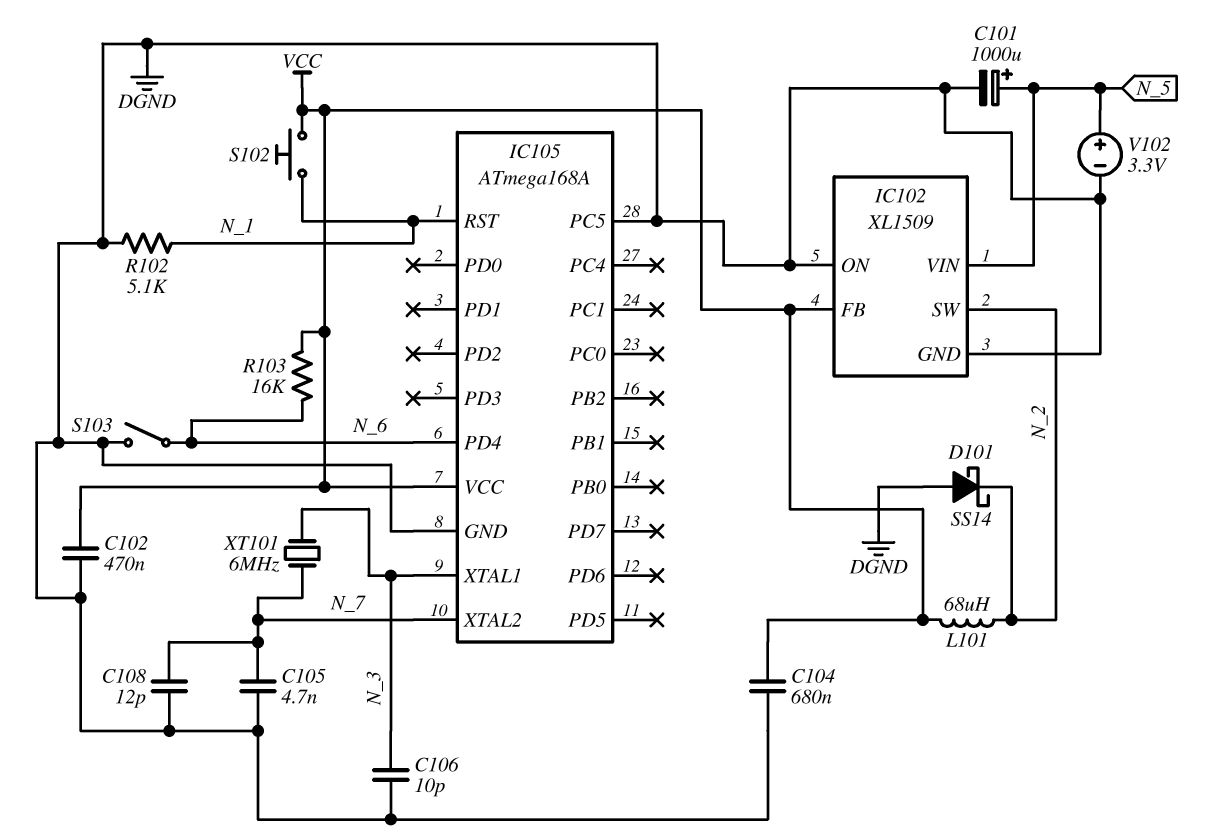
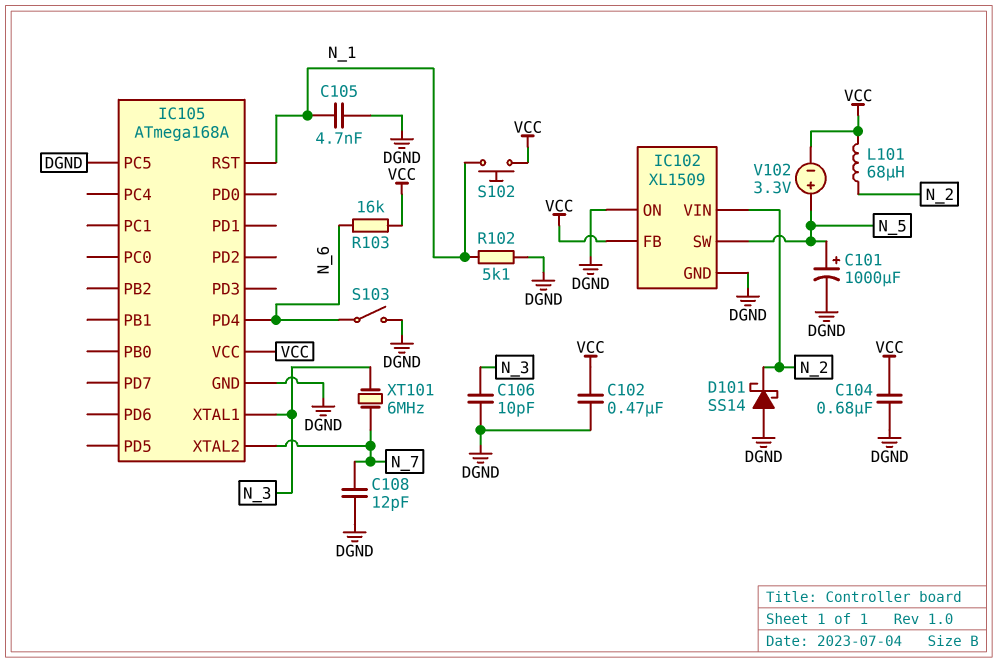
C105: 4.7nF (DGND, N_7) -> 4.7nF (DGND, N_1)
IC102 pin SW: N_2 -> N_5
IC102 pin VIN: N_5 -> N_2
V102: 3.3V (plus N_5, minus DGND) -> 3.3V (plus N_5, minus VCC)

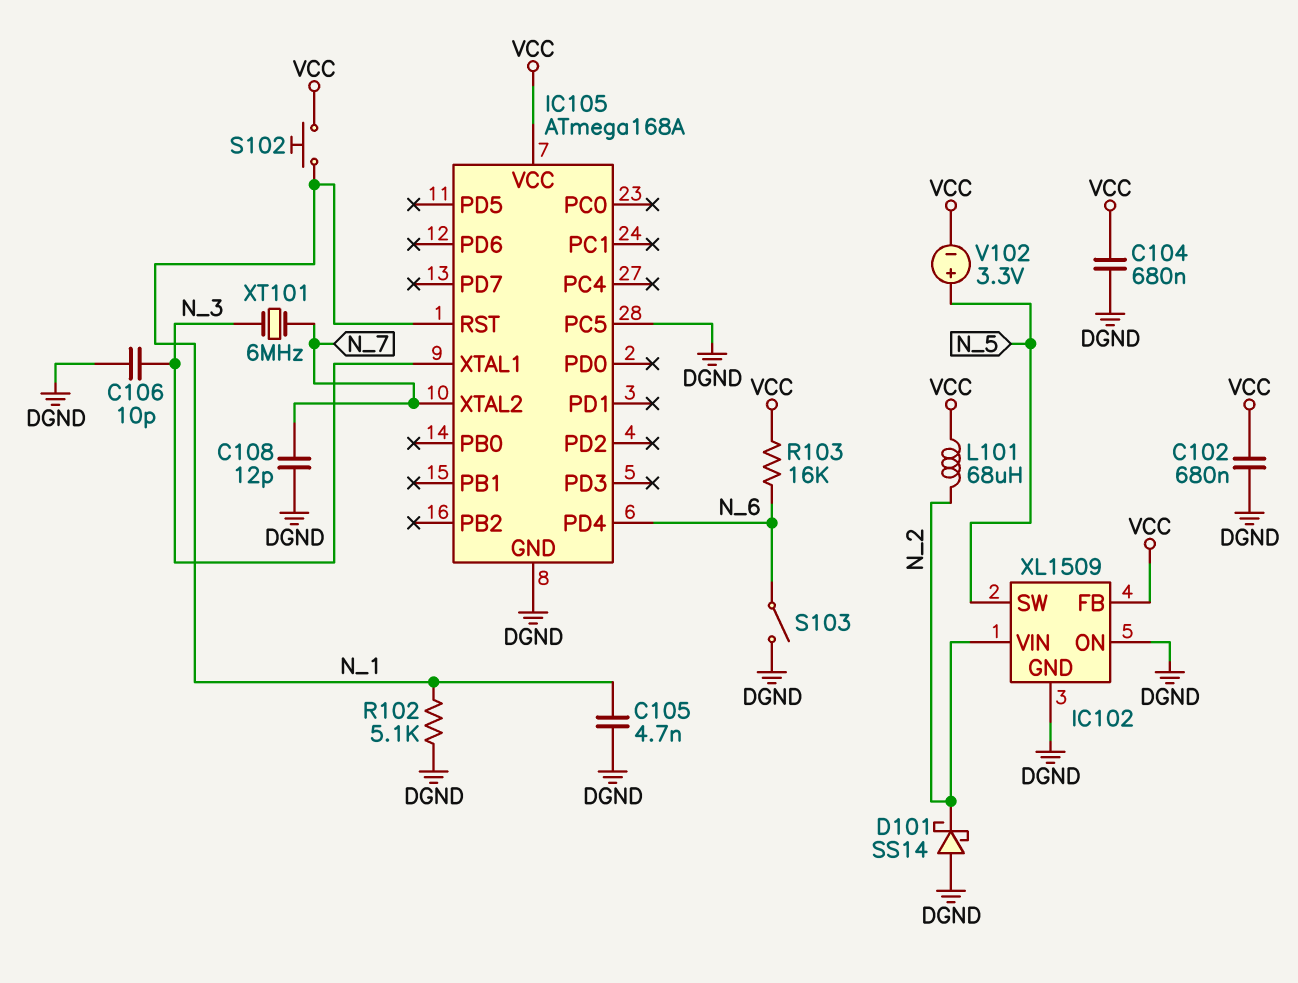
C101: 1000uF (plus N_5, minus DGND) -> none
C102: 470nF (DGND, VCC) -> 680nF (DGND, VCC)

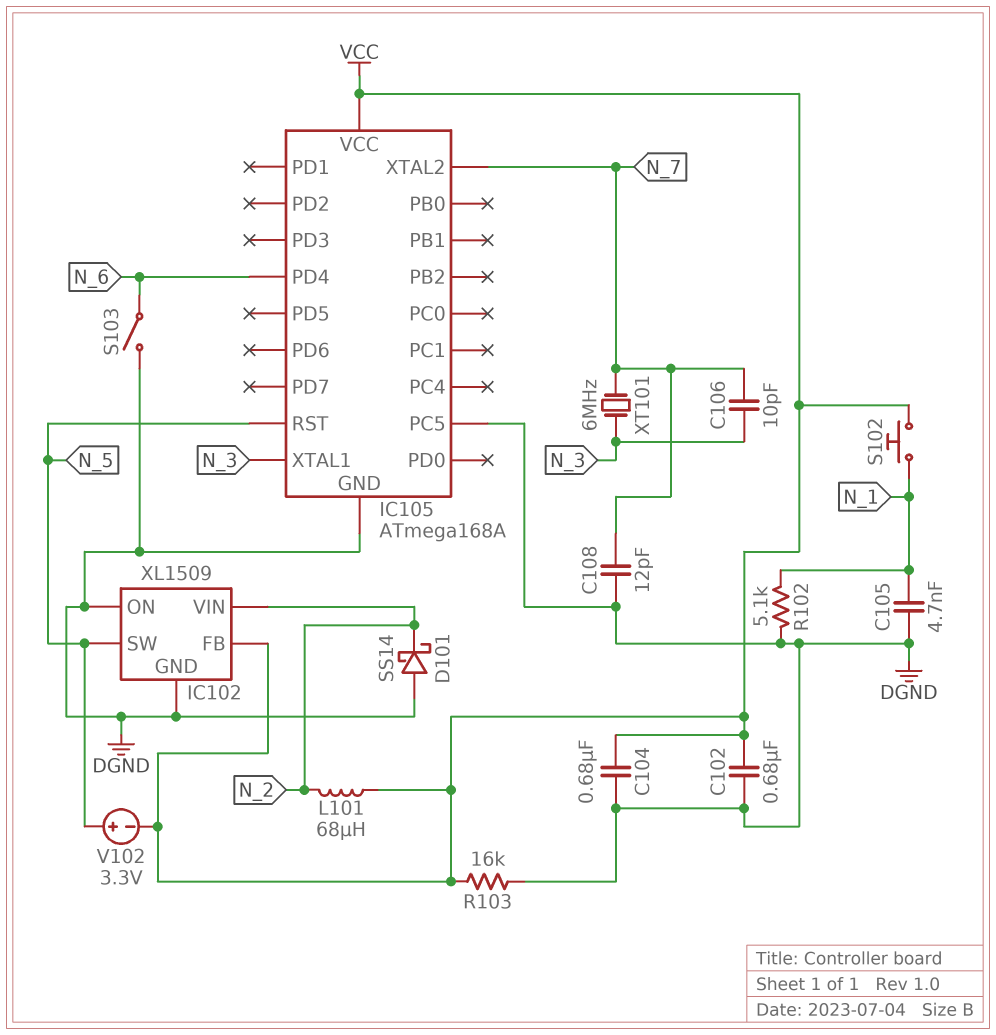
C106: 10pF (DGND, N_3) -> 10pF (N_3, N_7)
IC105 pin RST: N_1 -> N_5
R103: 16k (N_6, VCC) -> 16k (DGND, VCC)

